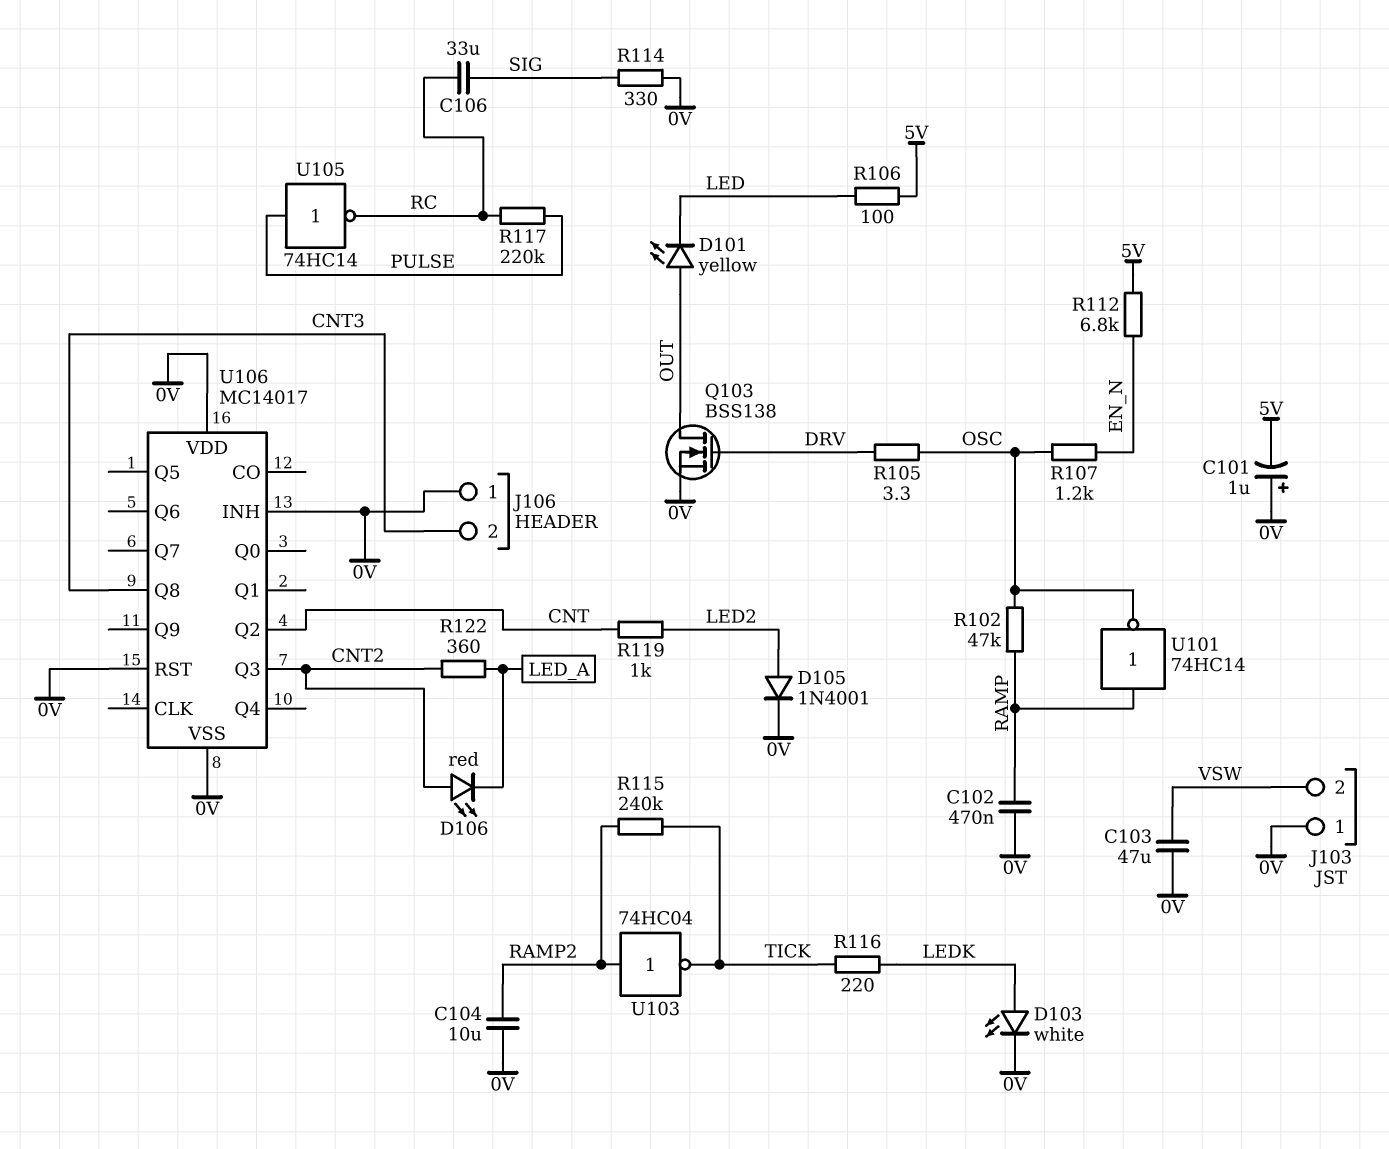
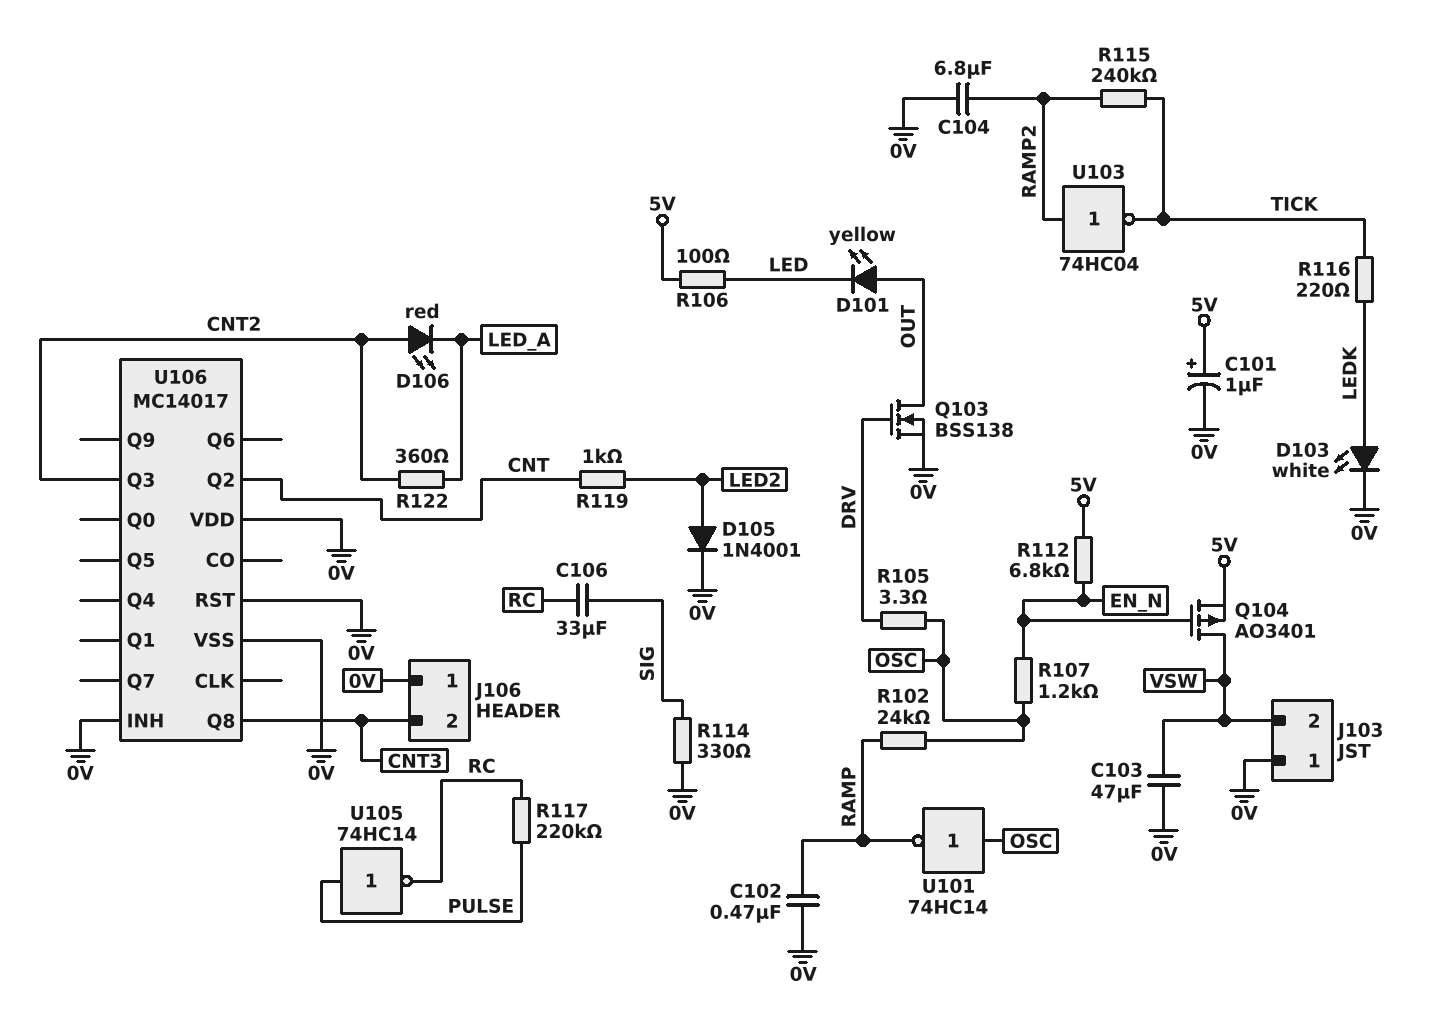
C101: 1uF (plus 0V, minus 5V) -> 1uF (plus 5V, minus 0V)
C104: 10uF (0V, RAMP2) -> 6.8uF (0V, RAMP2)
Q104: none -> PMOS AO3401 (G EN_N, D VSW, S 5V)
R102: 47k (OSC, RAMP) -> 24k (OSC, RAMP)
U101: NOT 74HC14 (in RAMP, out OSC) -> NOT 74HC14 (in OSC, out RAMP)

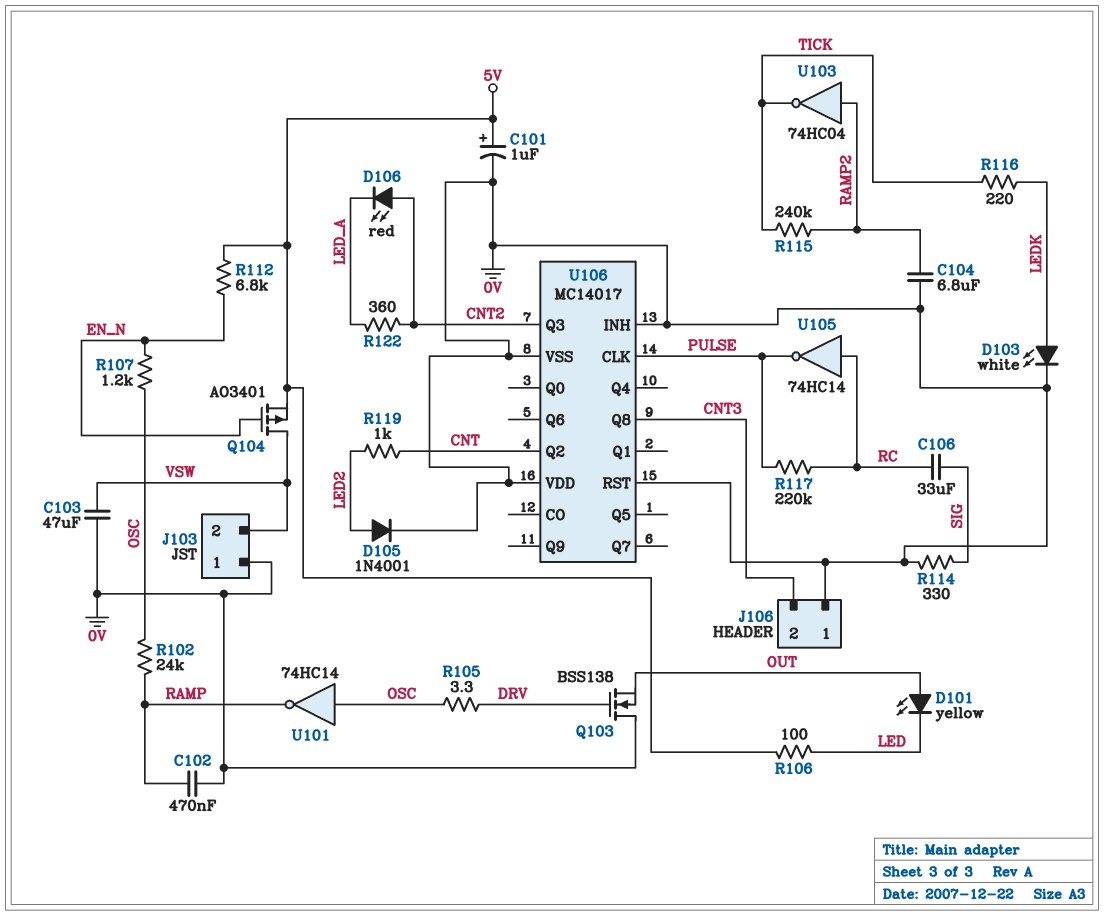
Q103: NMOS BSS138 (G DRV, D OUT, S 0V) -> NMOS BSS138 (G DRV, D 0V, S OUT)
U105: NOT 74HC14 (in PULSE, out RC) -> NOT 74HC14 (in RC, out PULSE)
U106 pin CLK: none -> PULSE

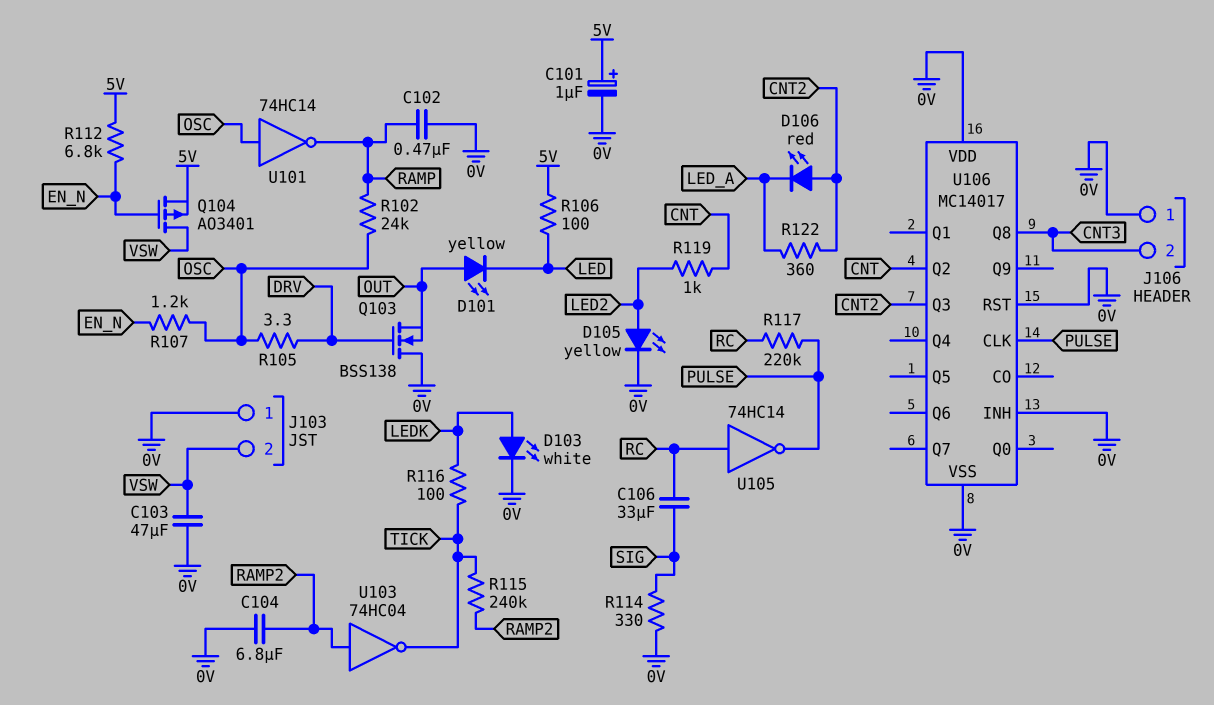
D105: diode 1N4001 (A LED2, K 0V) -> LED yellow (A LED2, K 0V)
R116: 220 (LEDK, TICK) -> 100 (LEDK, TICK)

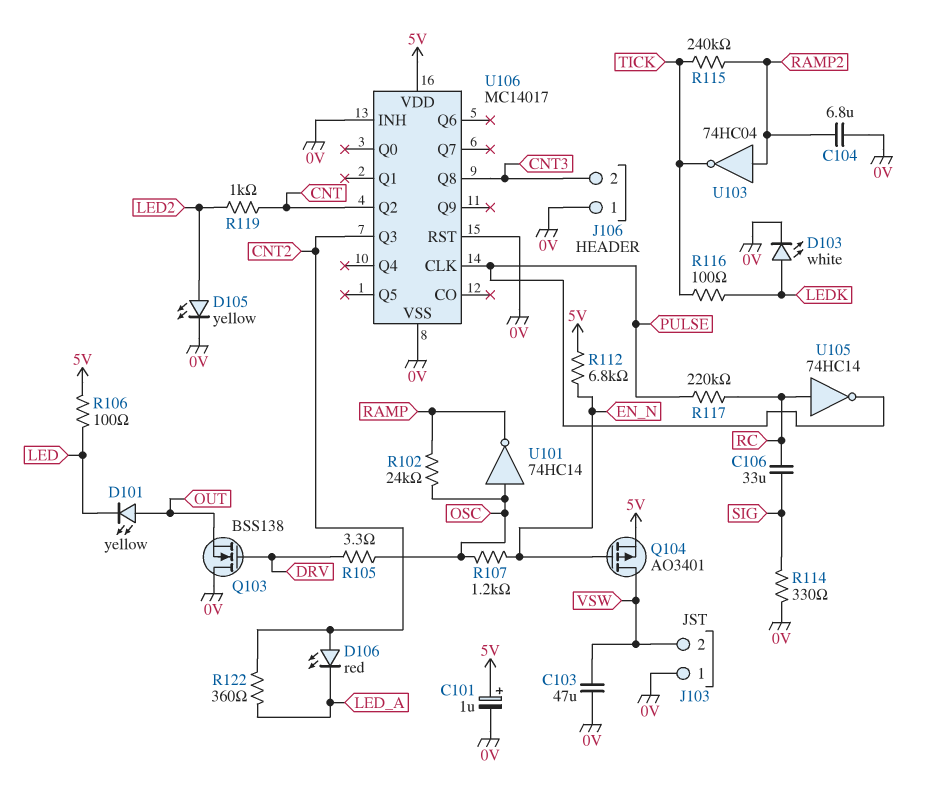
C102: 470nF (0V, RAMP) -> none
U106 pin VDD: 0V -> 5V

